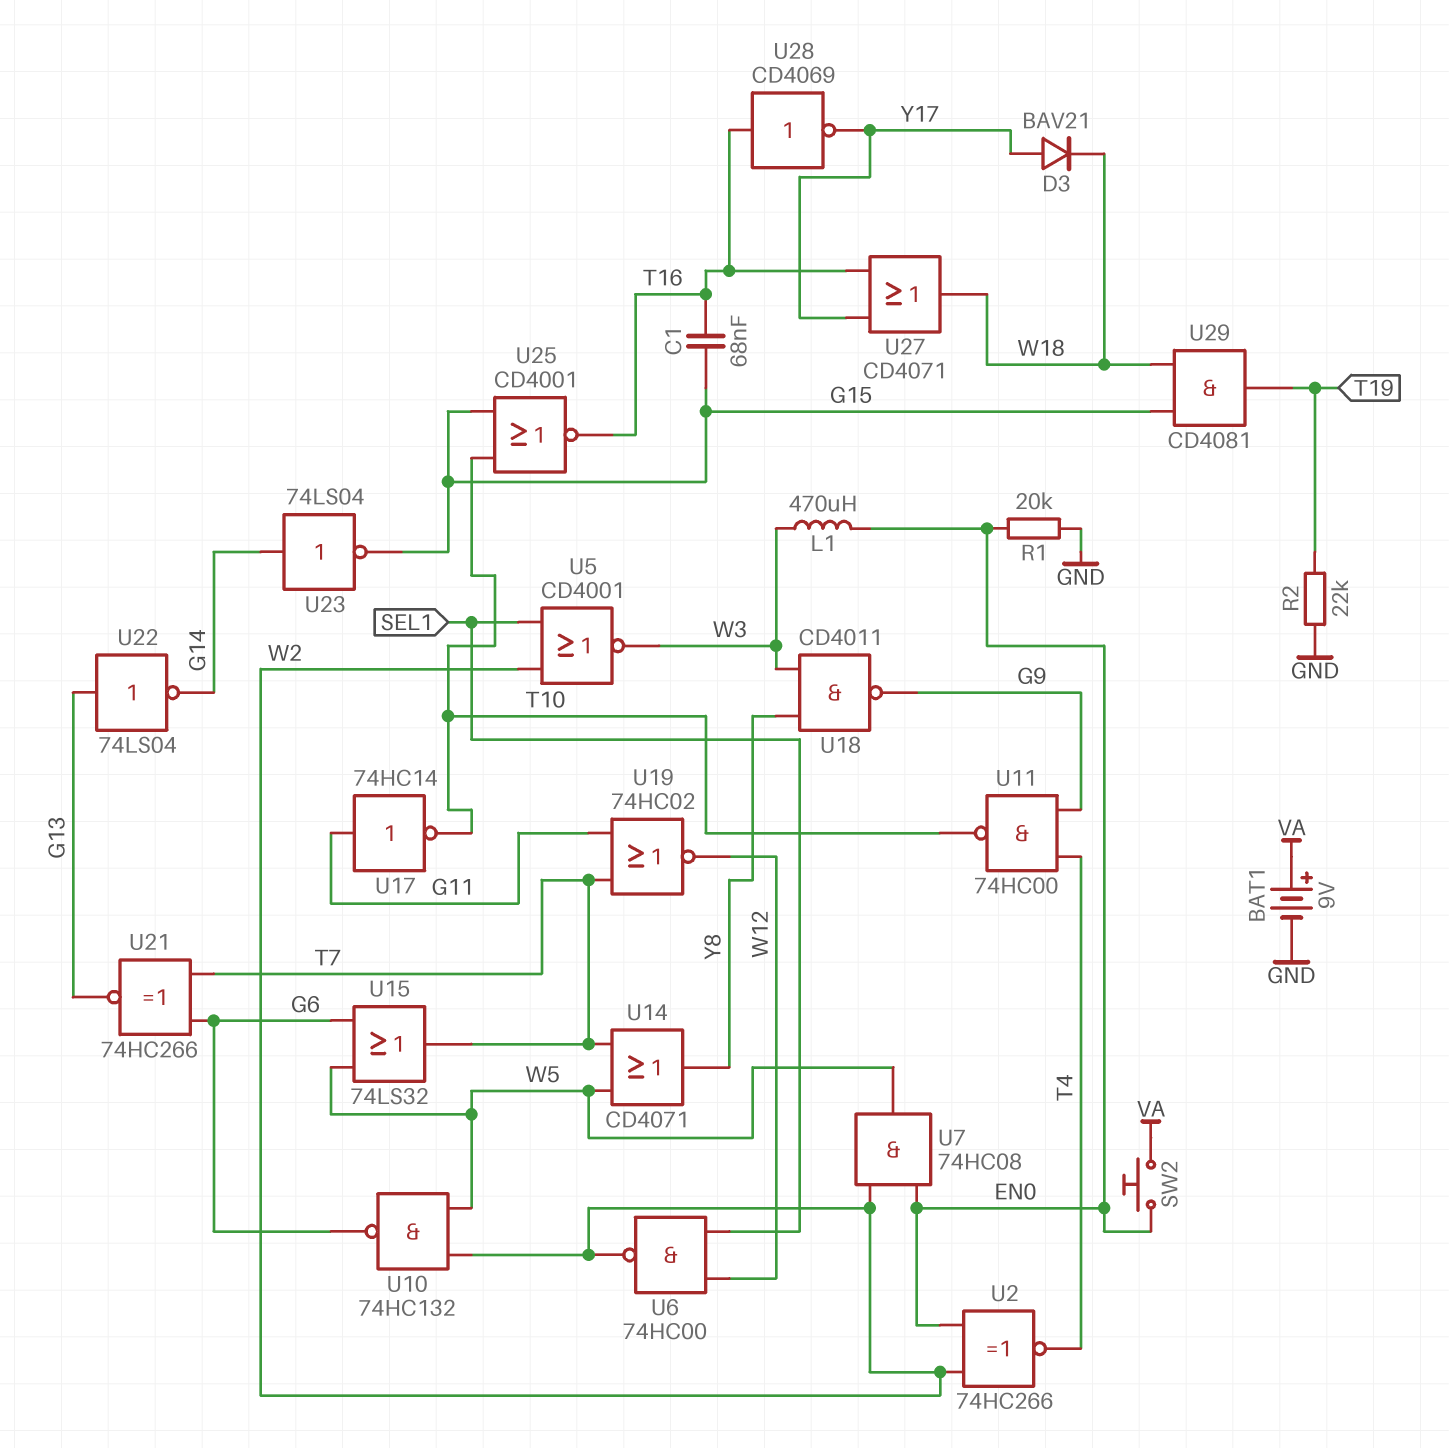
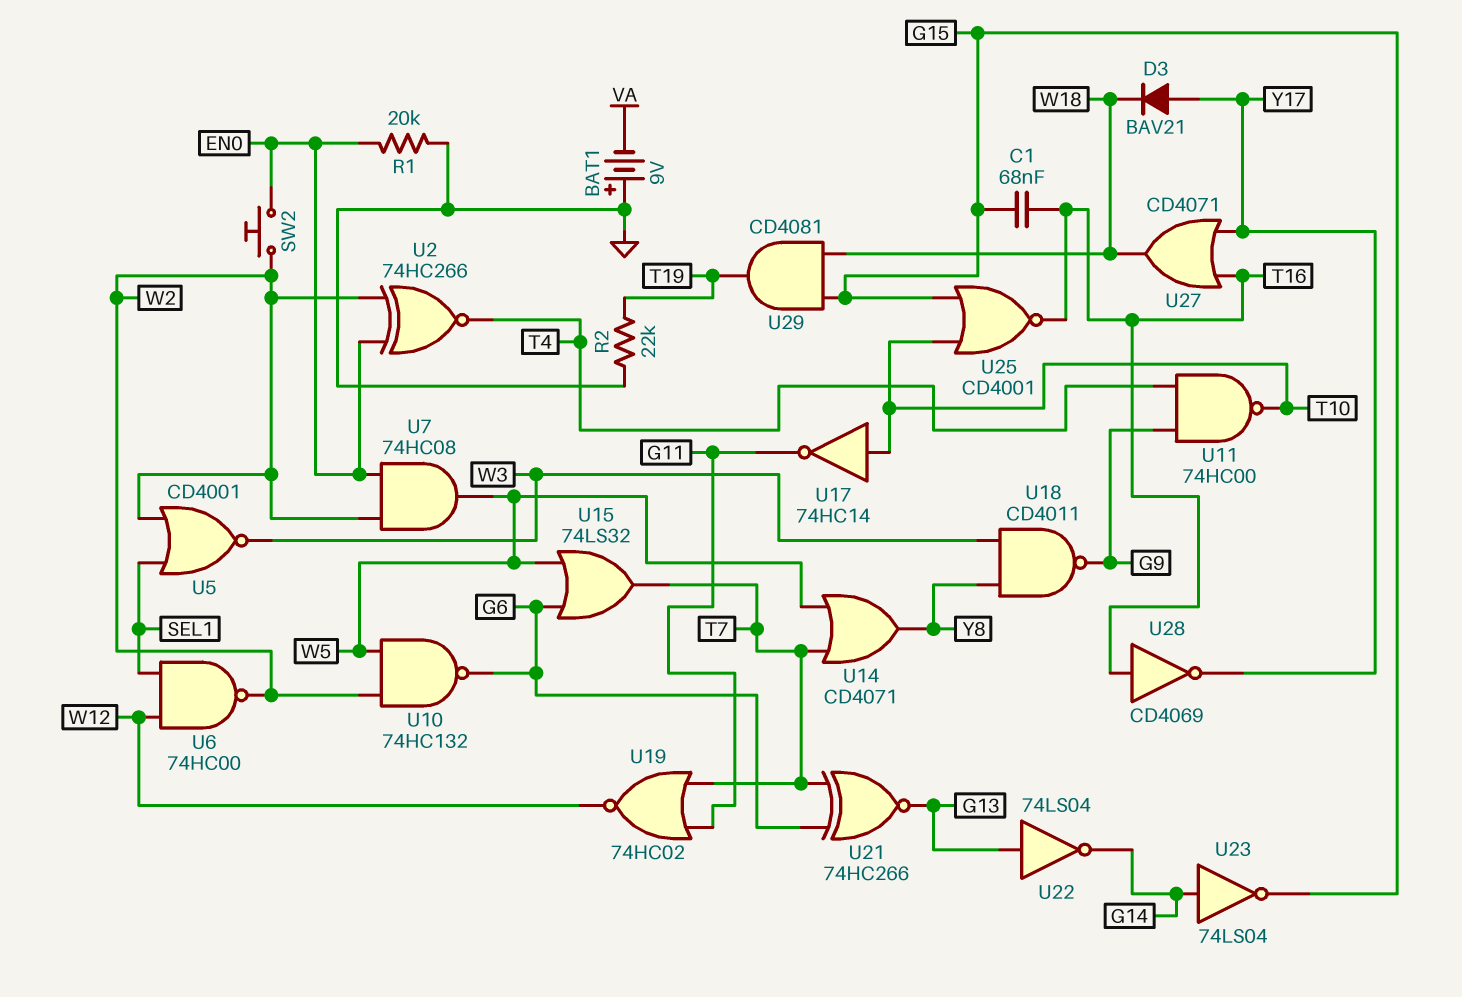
BAT1: 9V (plus VA, minus GND) -> 9V (plus GND, minus VA)
L1: 470uH (EN0, W3) -> none
SW2: button (EN0, VA) -> button (EN0, W2)
U17: NOT 74HC14 (in G11, out T10) -> NOT 74HC14 (in T10, out G11)

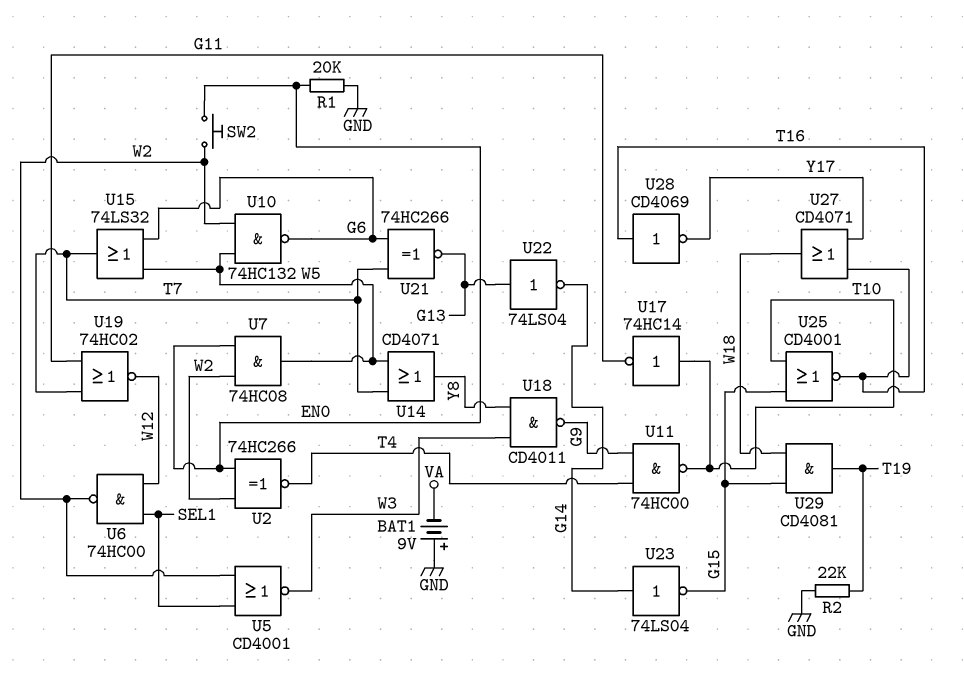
C1: 68nF (G15, T16) -> none
D3: diode BAV21 (A Y17, K W18) -> none

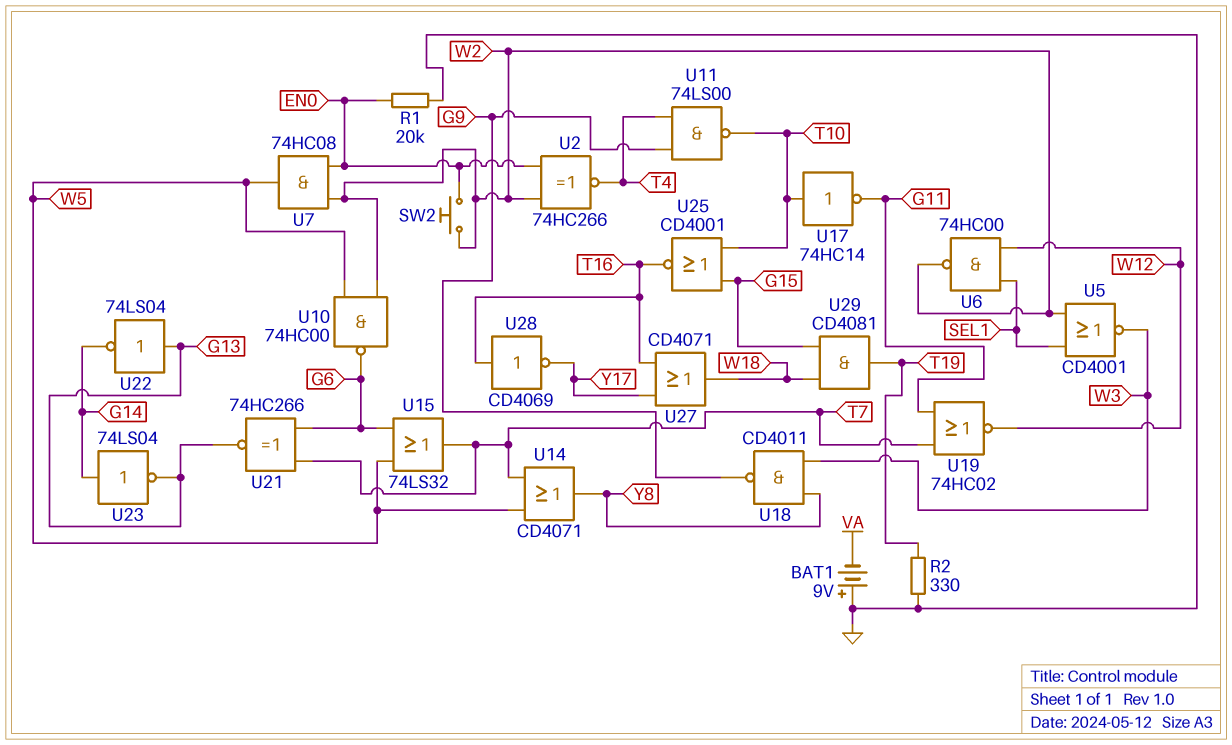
R2: 22k (GND, T19) -> 330 (GND, T19)
U10: NAND 74HC132 (in W2, in W5, out G6) -> NAND 74HC00 (in W2, in W5, out G6)
U11: NAND 74HC00 (in G9, in T4, out T10) -> NAND 74LS00 (in G9, in T4, out T10)
U23: NOT 74LS04 (in G14, out G15) -> NOT 74LS04 (in G14, out G13)

